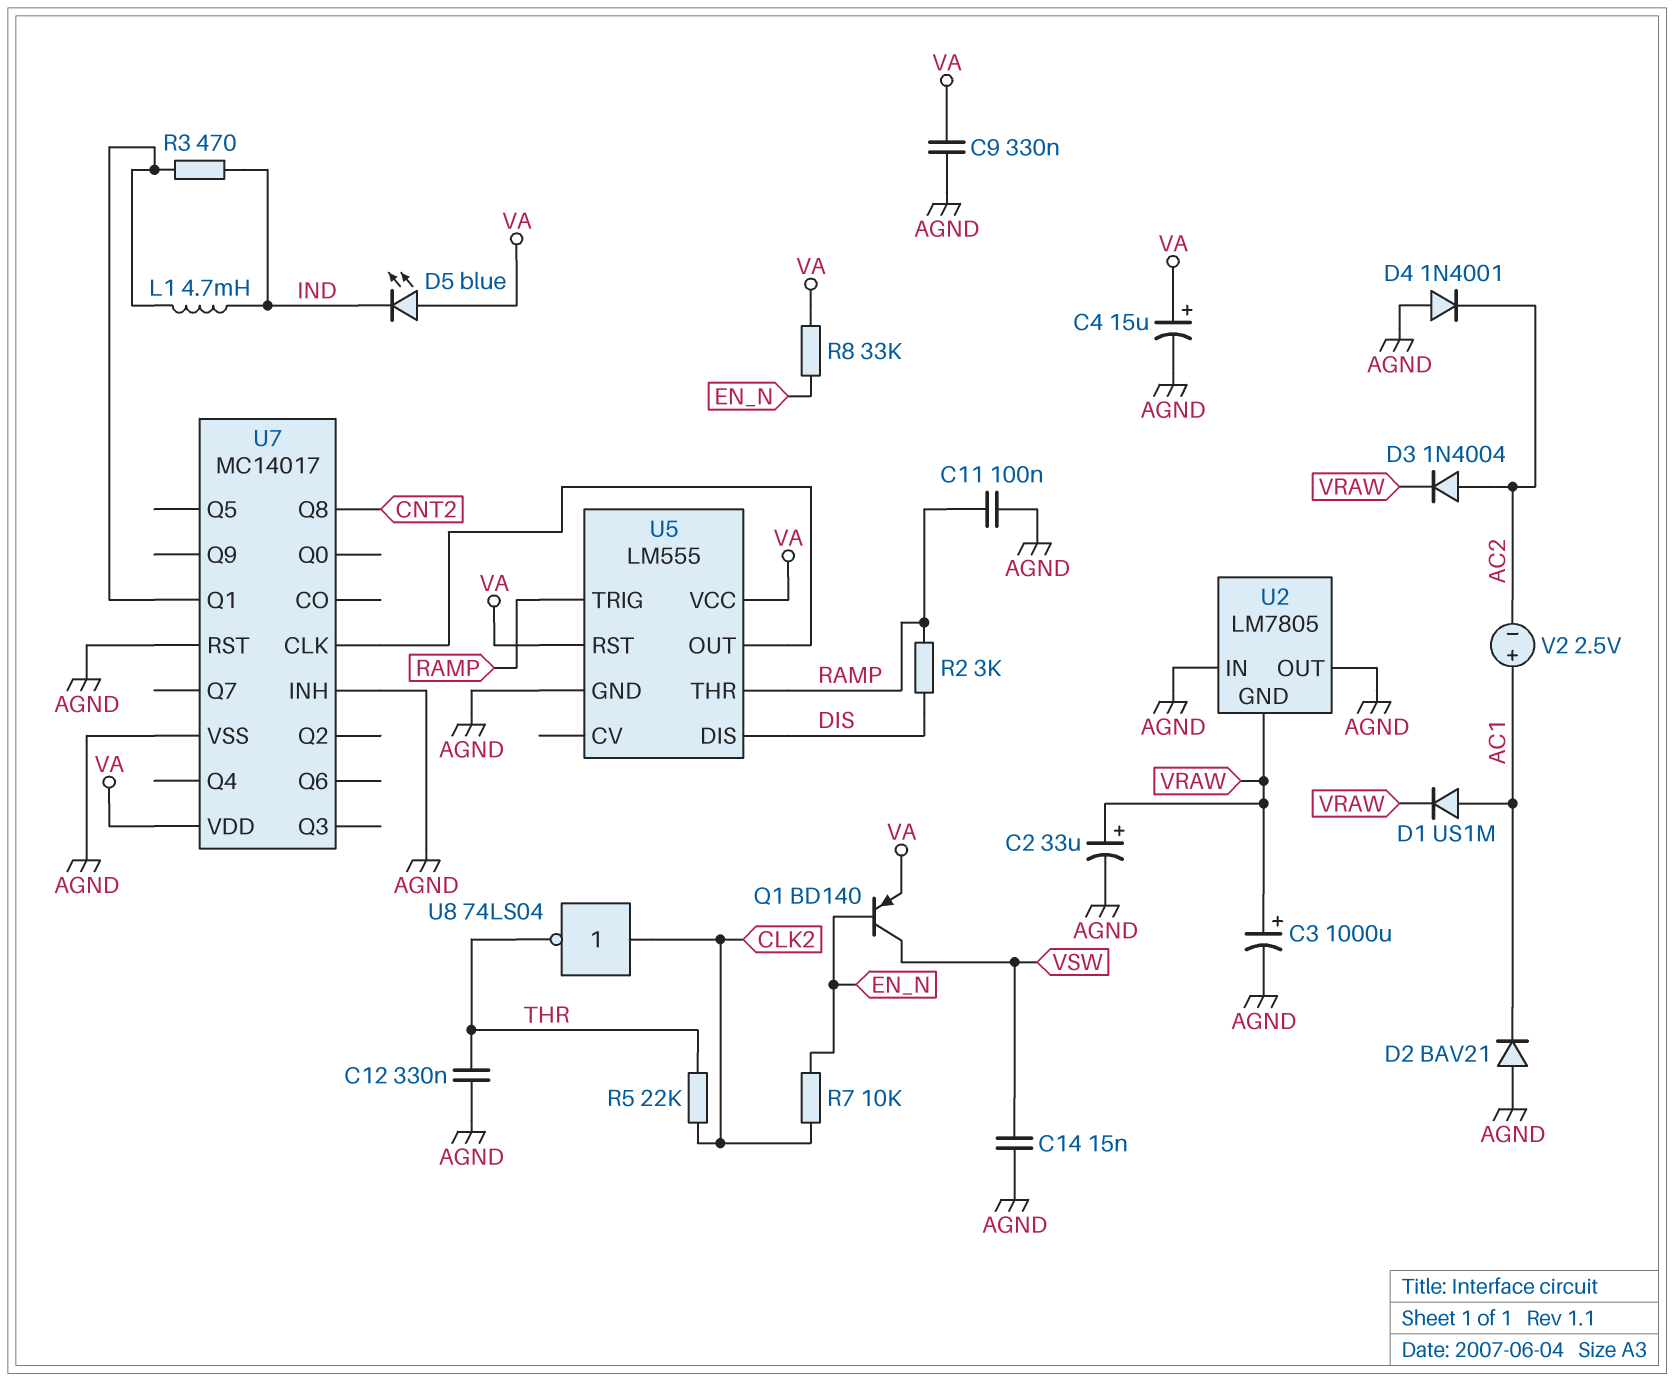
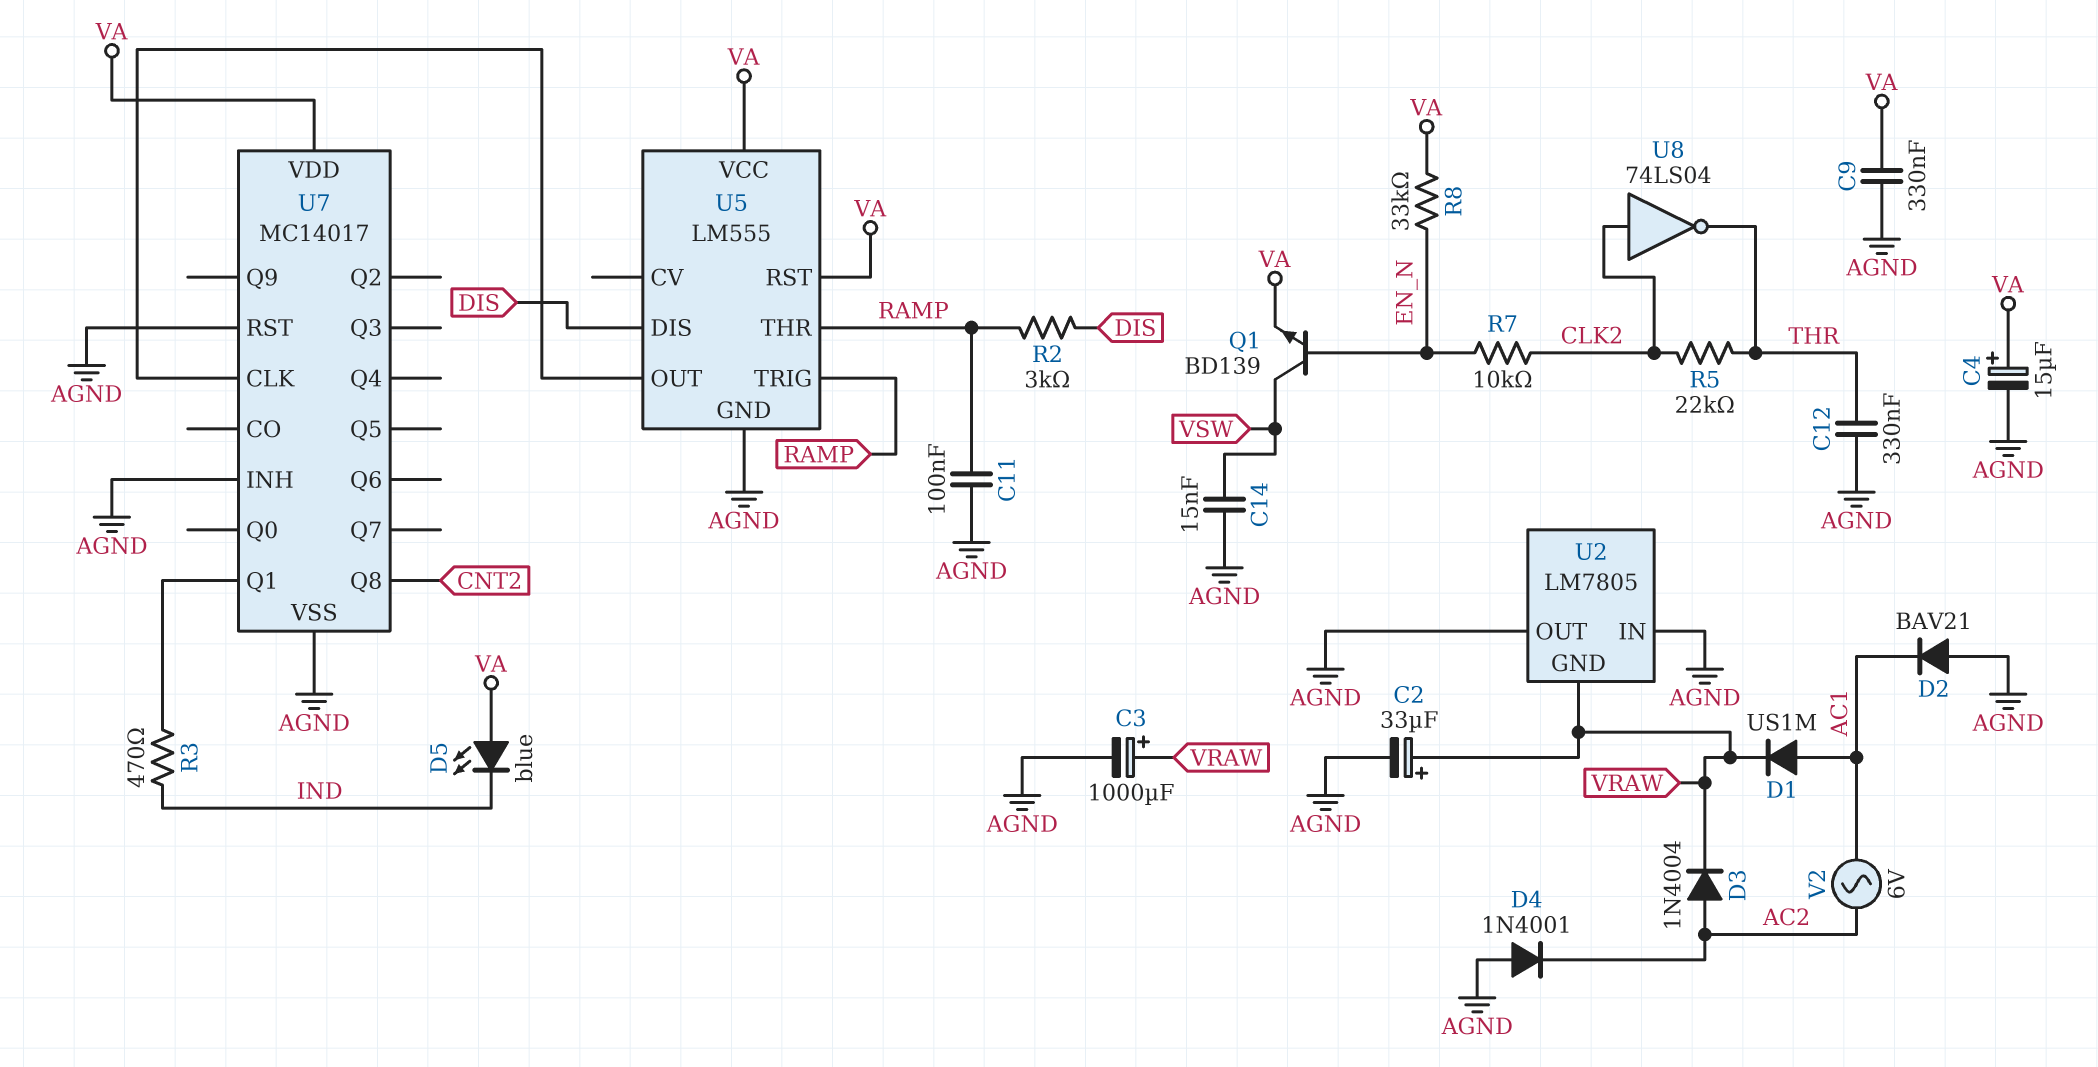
L1: 4.7mH (IND, U7/Q1) -> none
Q1: PNP BD140 (B EN_N, C VSW, E VA) -> NPN BD139 (B EN_N, C VSW, E VA)
V2: 2.5V (plus AC1, minus AC2) -> AC 6V (AC1, AC2)

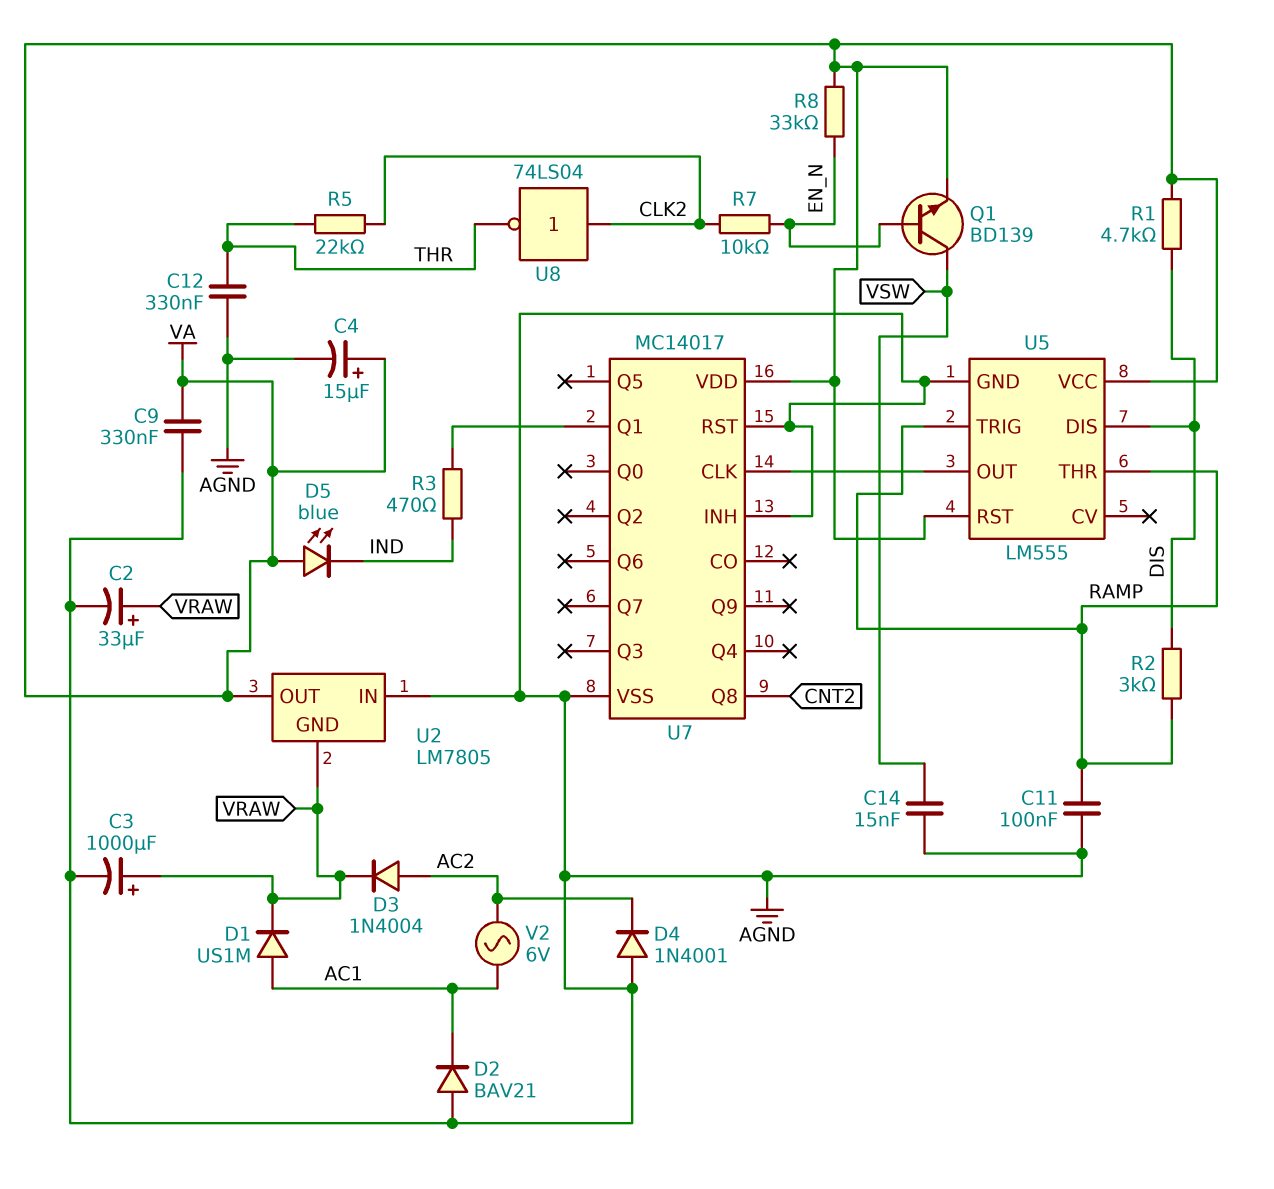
R1: none -> 4.7k (DIS, VA)
U2 pin OUT: AGND -> VA

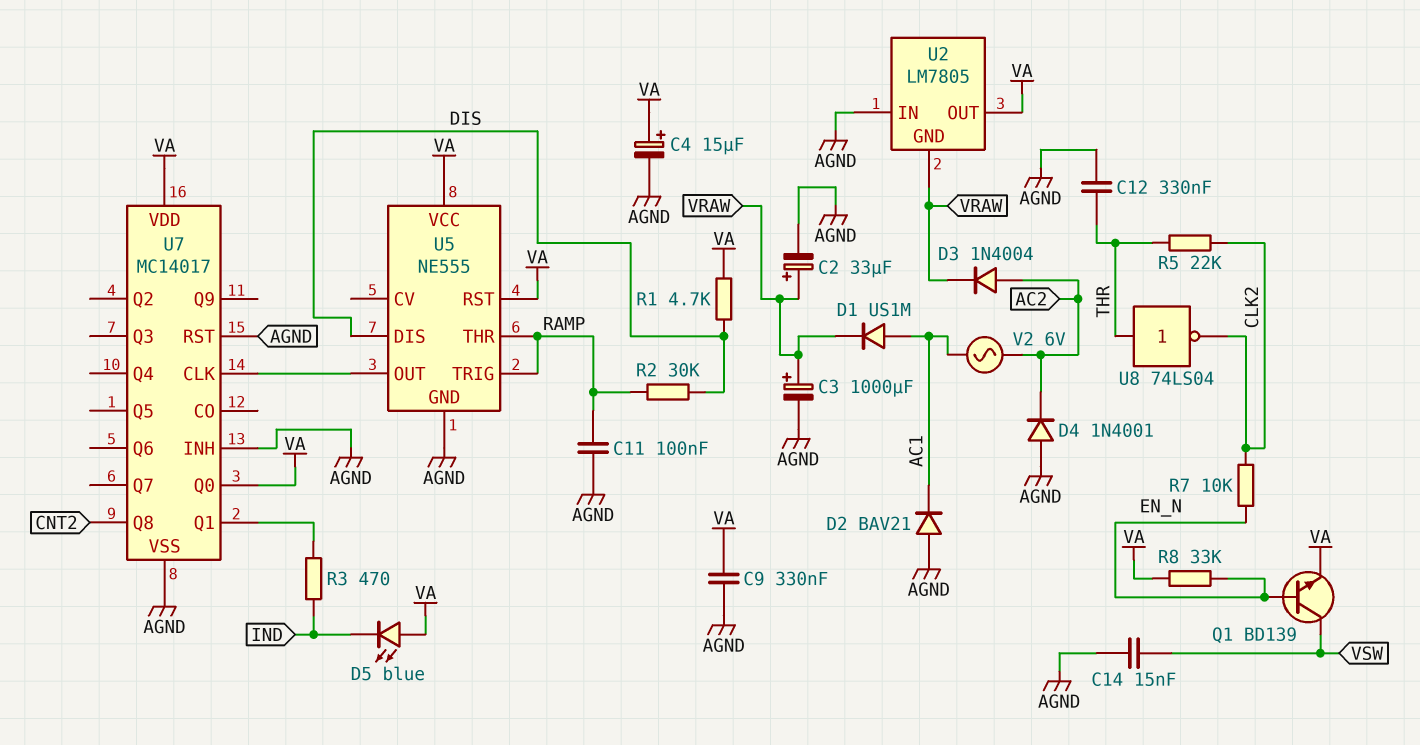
R2: 3k (DIS, RAMP) -> 30k (DIS, RAMP)
U5: LM555 -> NE555
U7 pin Q0: none -> VA
U8: NOT 74LS04 (in CLK2, out THR) -> NOT 74LS04 (in THR, out CLK2)

